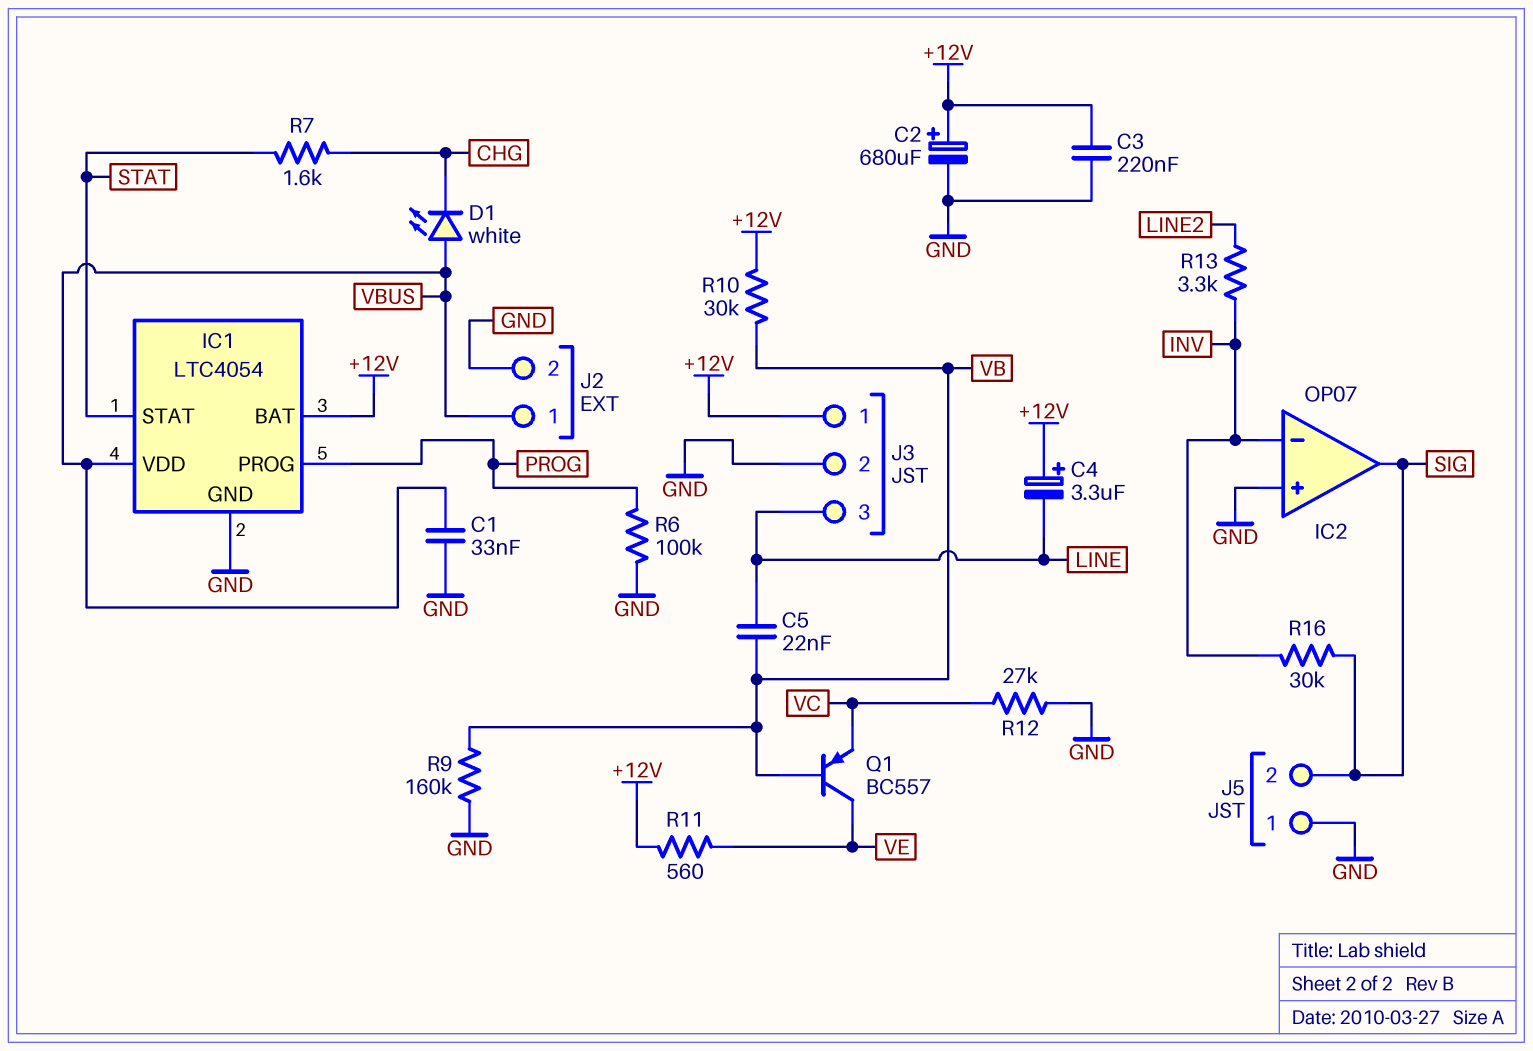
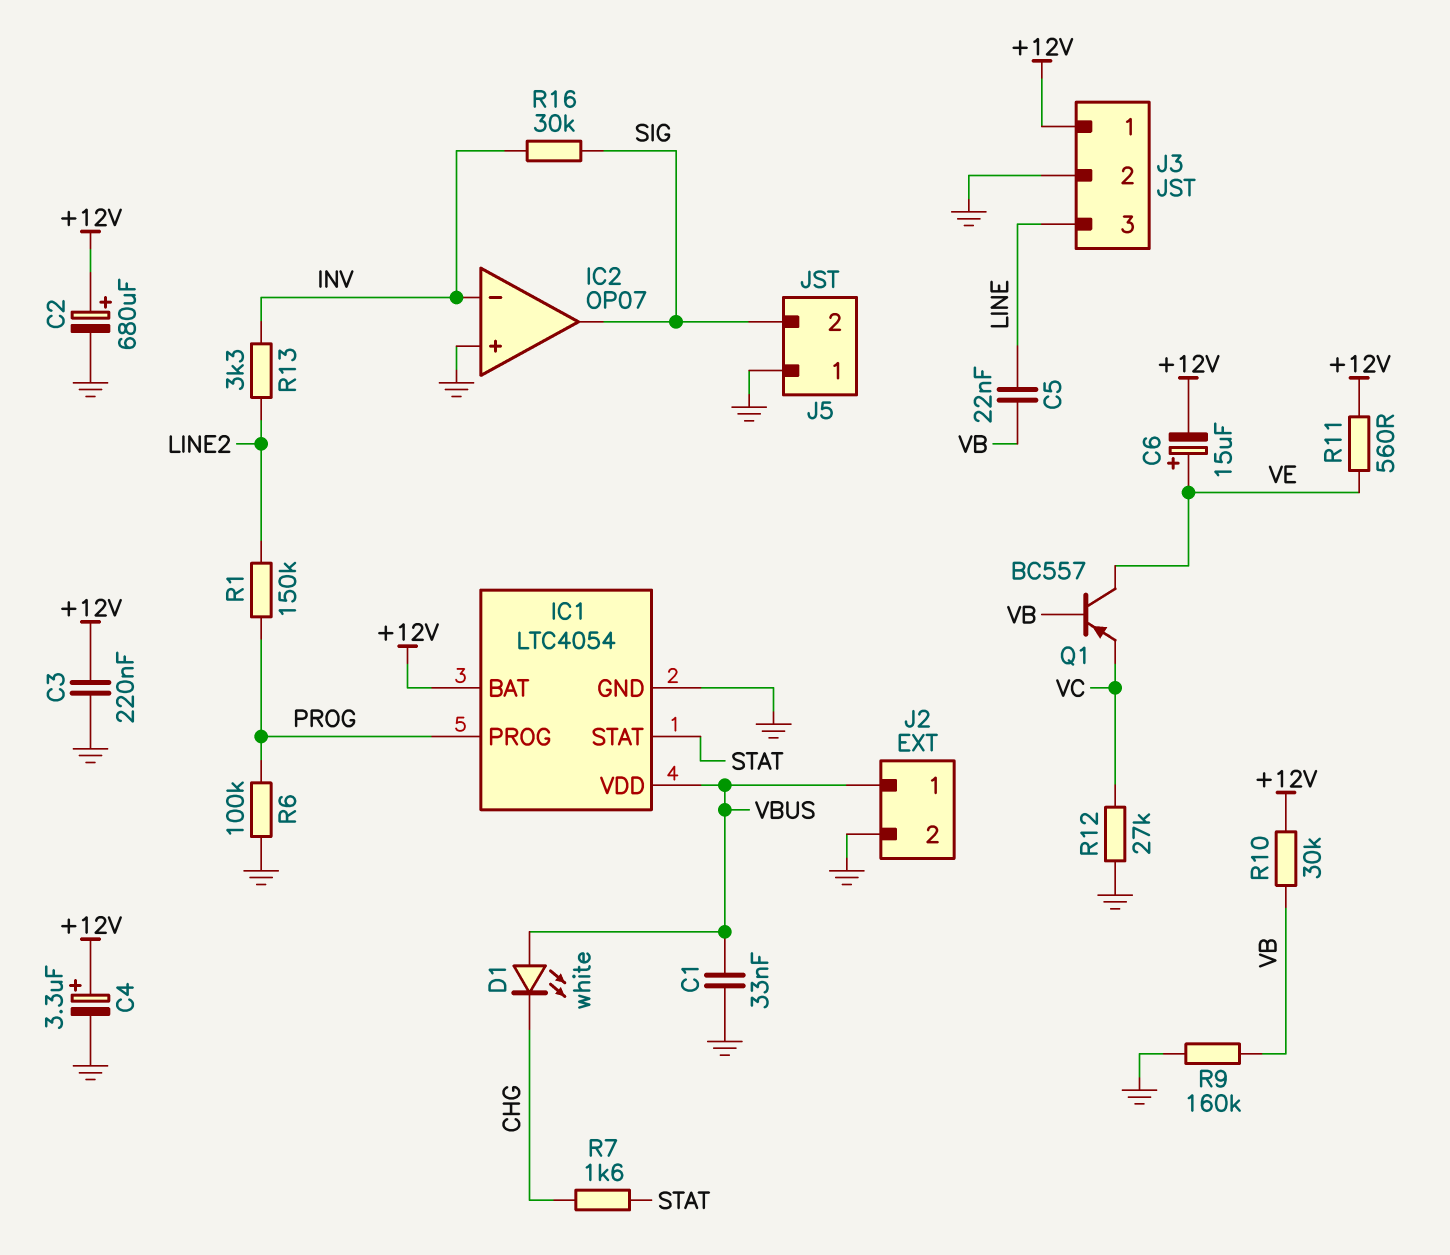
C4: 3.3uF (plus +12V, minus LINE) -> 3.3uF (plus +12V, minus GND)
C6: none -> 15uF (plus VE, minus +12V)
R1: none -> 150k (LINE2, PROG)

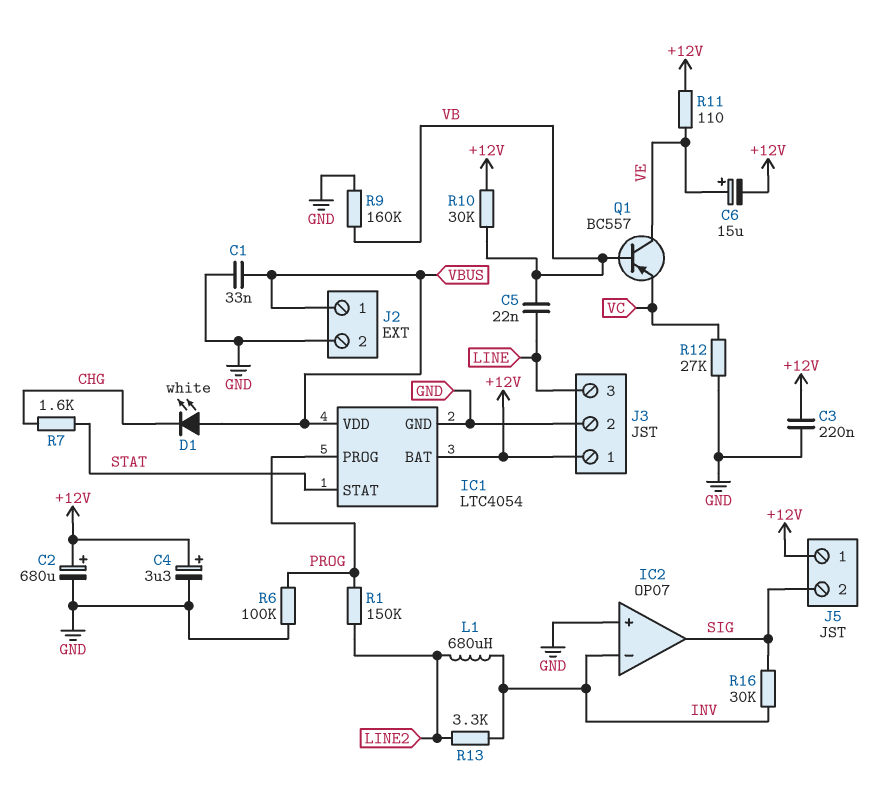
J5 pin 1: GND -> +12V
L1: none -> 680uH (INV, LINE2)
R11: 560 (+12V, VE) -> 110 (+12V, VE)

